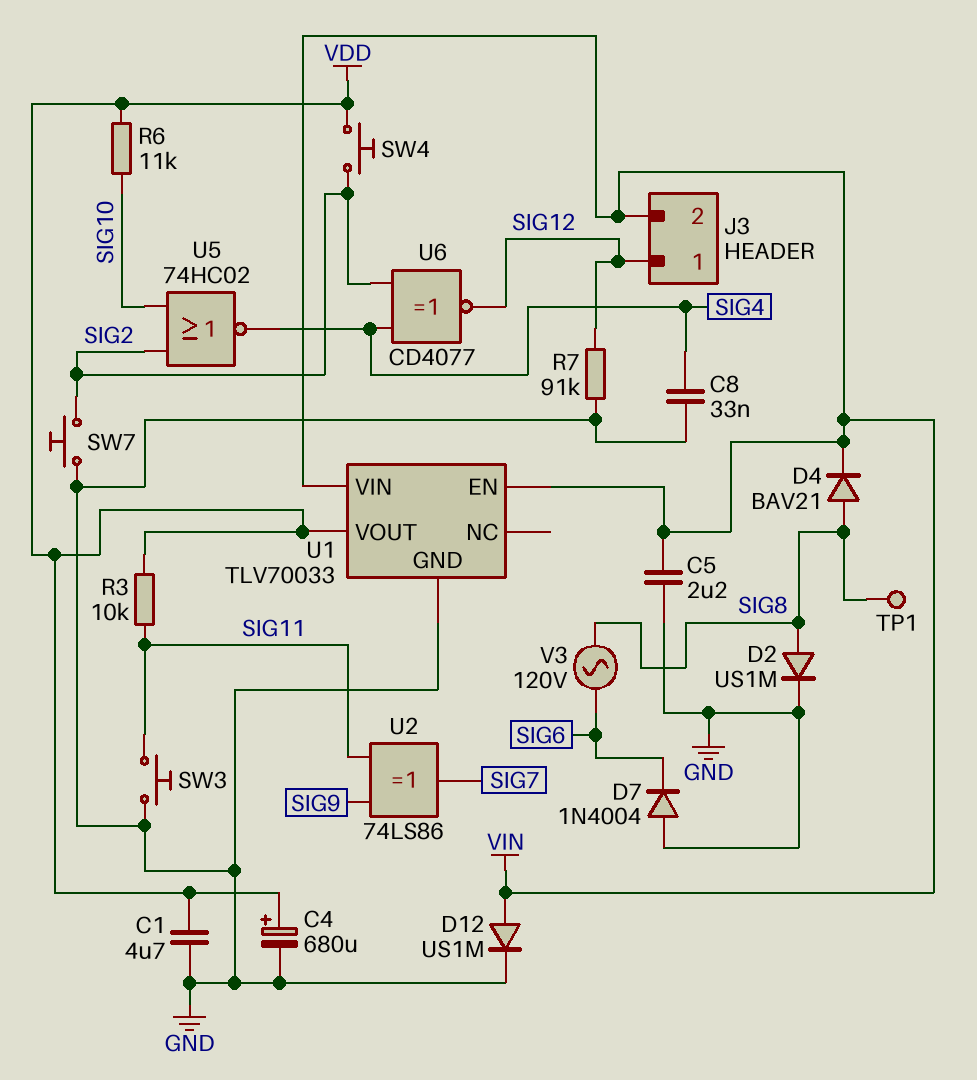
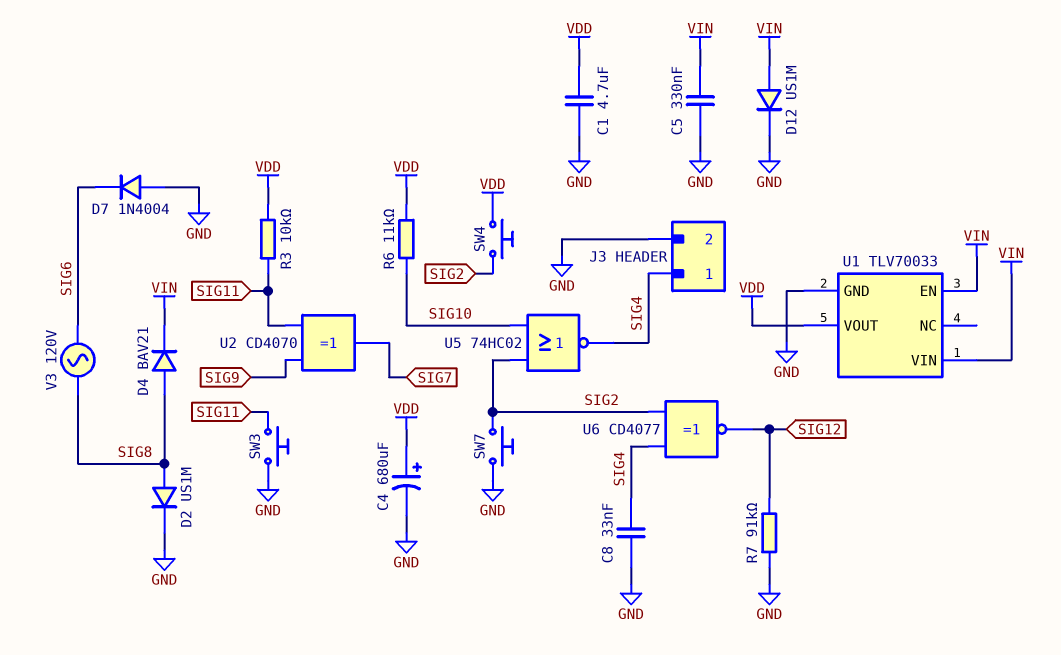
C5: 2.2uF (GND, VIN) -> 330nF (GND, VIN)
J3 pin 1: SIG12 -> SIG4
J3 pin 2: VIN -> GND
TP1: test point (SIG8) -> none
U2: XOR 74LS86 (in SIG9, in SIG11, out SIG7) -> XOR CD4070 (in SIG9, in SIG11, out SIG7)

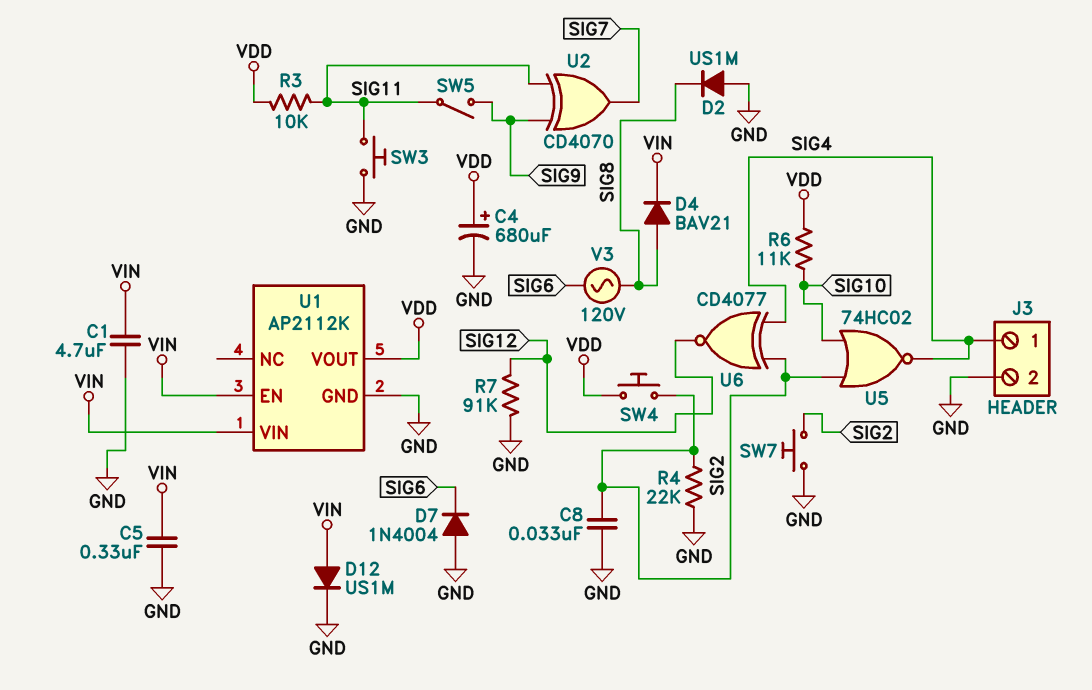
C1: 4.7uF (GND, VDD) -> 4.7uF (GND, VIN)
C8: 33nF (GND, SIG4) -> 33nF (GND, SIG2)
D2: diode US1M (A SIG8, K GND) -> diode US1M (A GND, K SIG8)
R4: none -> 22k (GND, SIG2)
SW5: none -> switch (SIG9, SIG11)
U1: TLV70033 -> AP2112K

